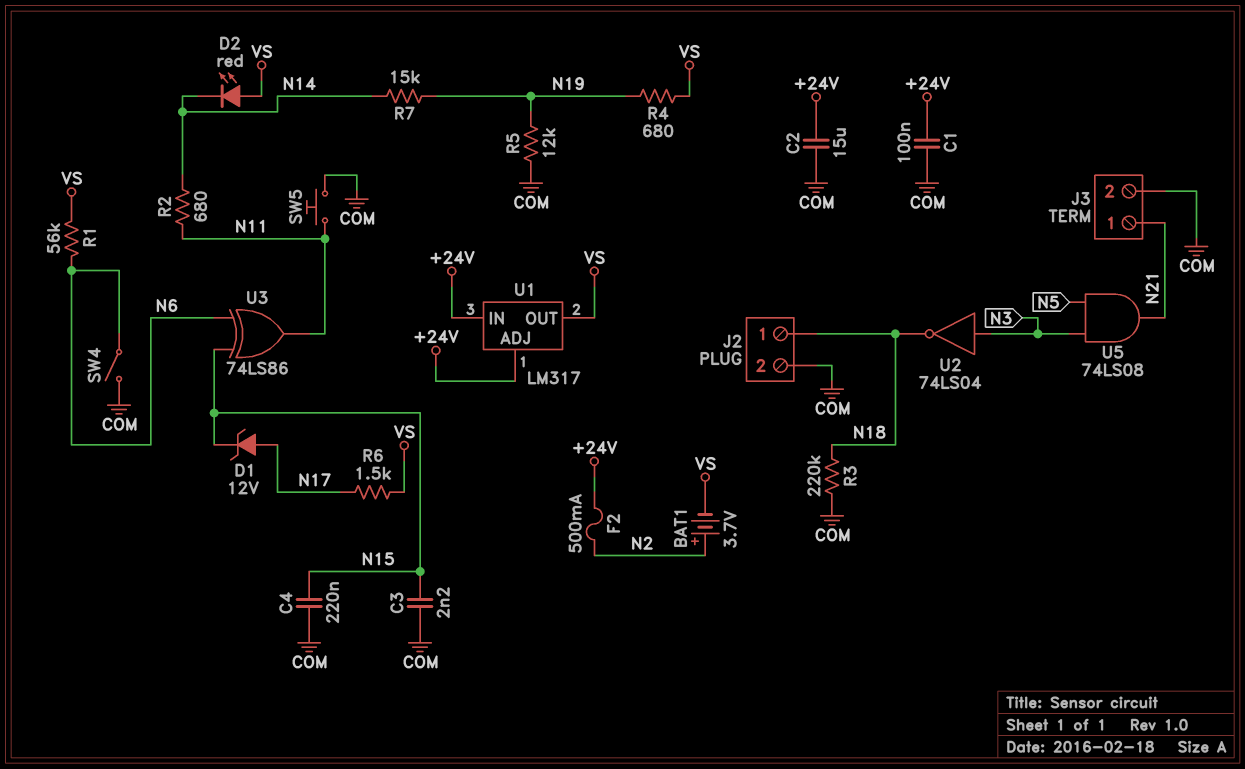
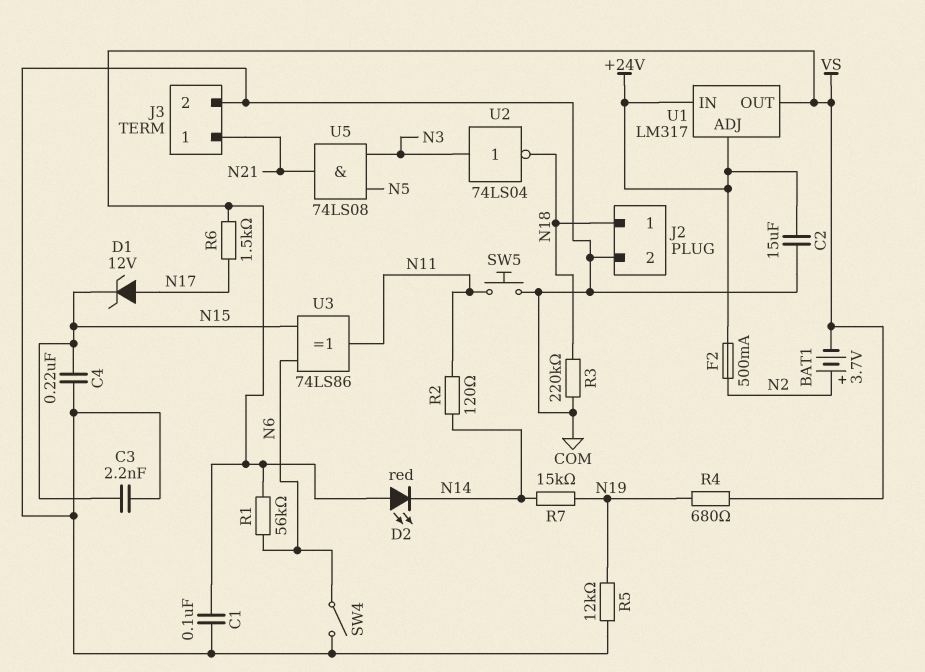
C1: 100nF (+24V, COM) -> 100nF (COM, VS)
R2: 680 (N11, N14) -> 120 (N11, N14)

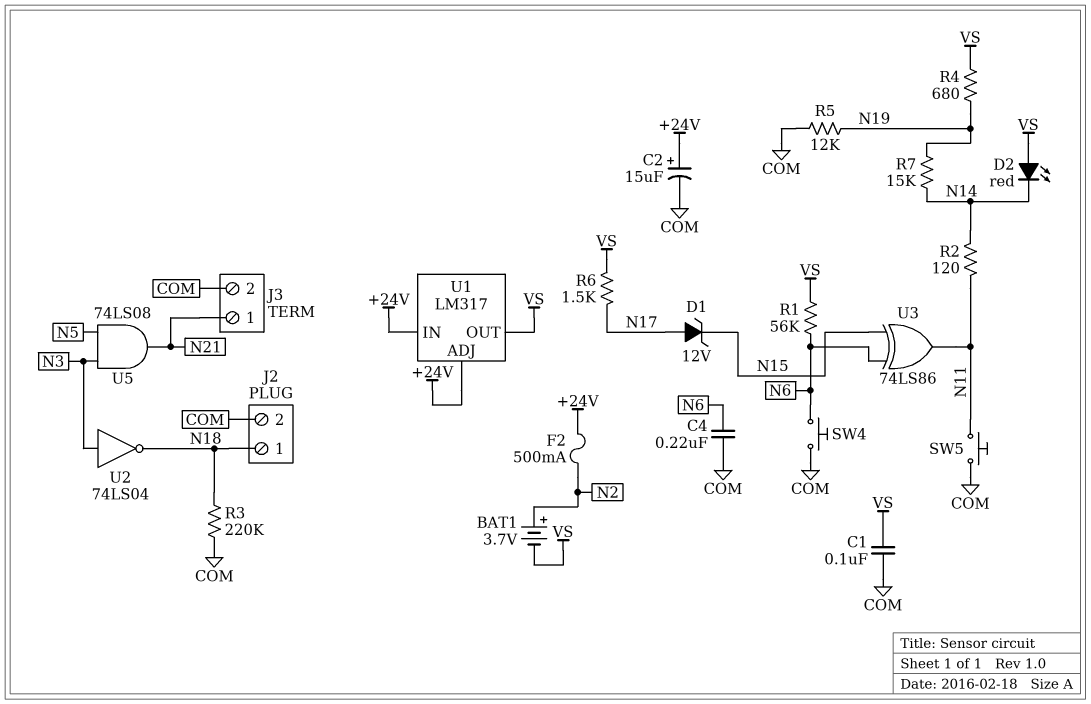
C2: 15uF (+24V, COM) -> 15uF (plus +24V, minus COM)
C3: 2.2nF (COM, N15) -> none
C4: 220nF (COM, N15) -> 220nF (COM, N6)
SW4: switch (COM, N6) -> button (COM, N6)

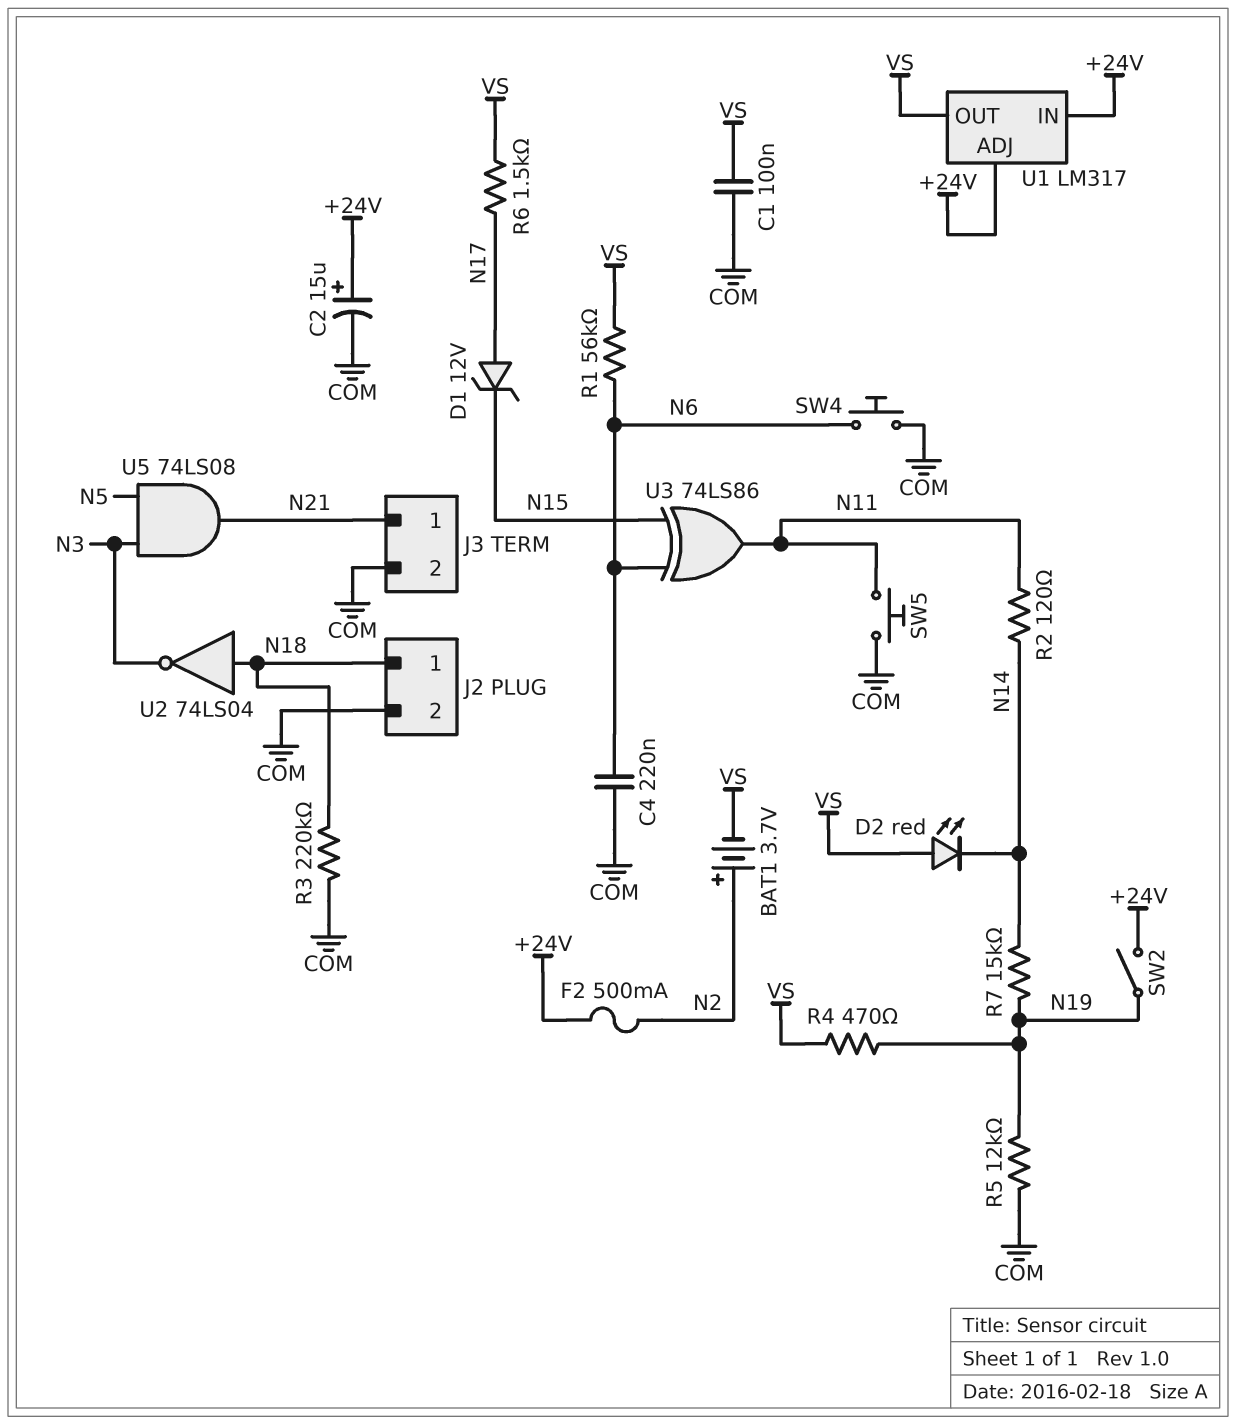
R4: 680 (N19, VS) -> 470 (N19, VS)
SW2: none -> switch (+24V, N19)
U2: NOT 74LS04 (in N3, out N18) -> NOT 74LS04 (in N18, out N3)

